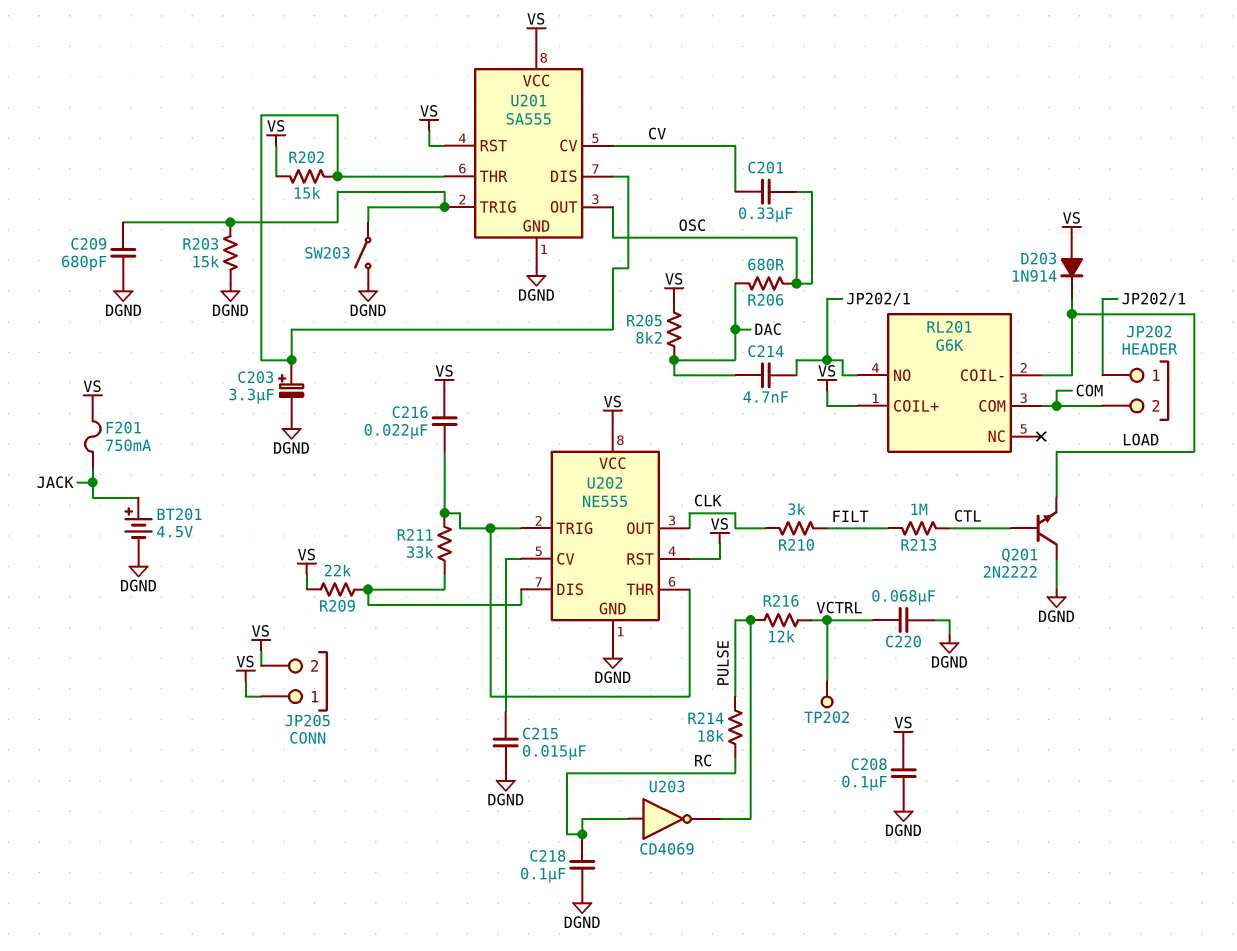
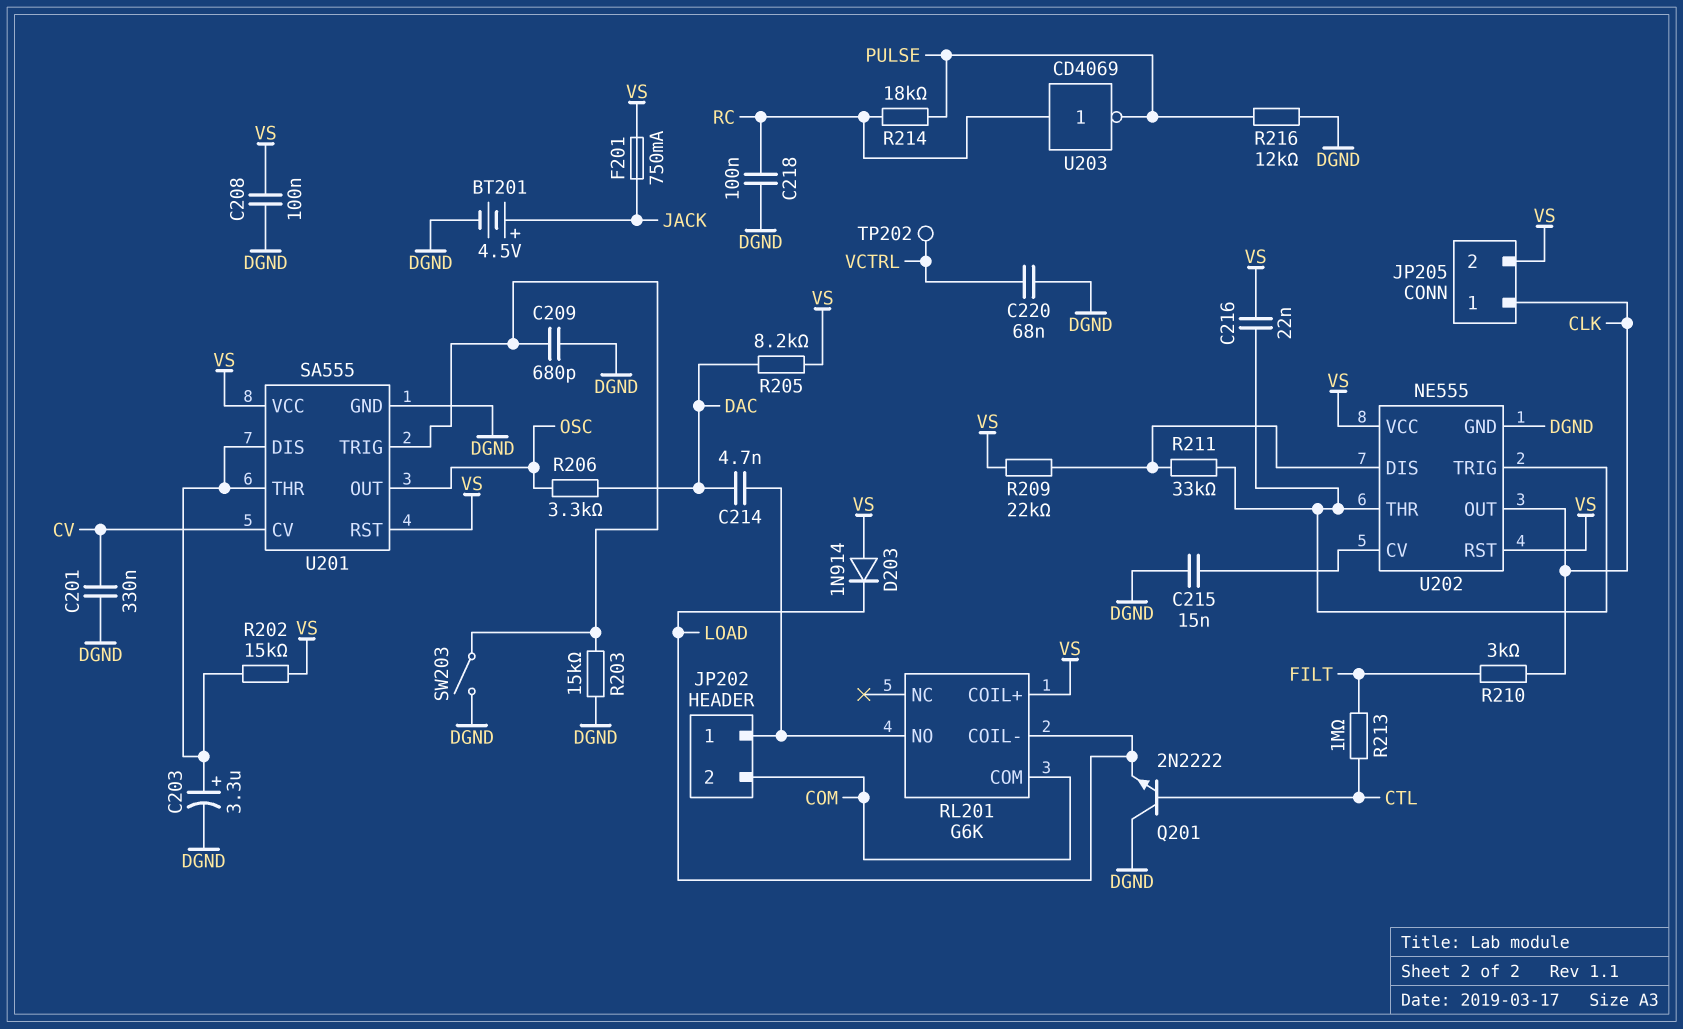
C201: 330nF (CV, OSC) -> 330nF (CV, DGND)
JP205 pin 1: VS -> CLK
R206: 680 (DAC, OSC) -> 3.3k (DAC, OSC)
R216: 12k (PULSE, VCTRL) -> 12k (DGND, PULSE)

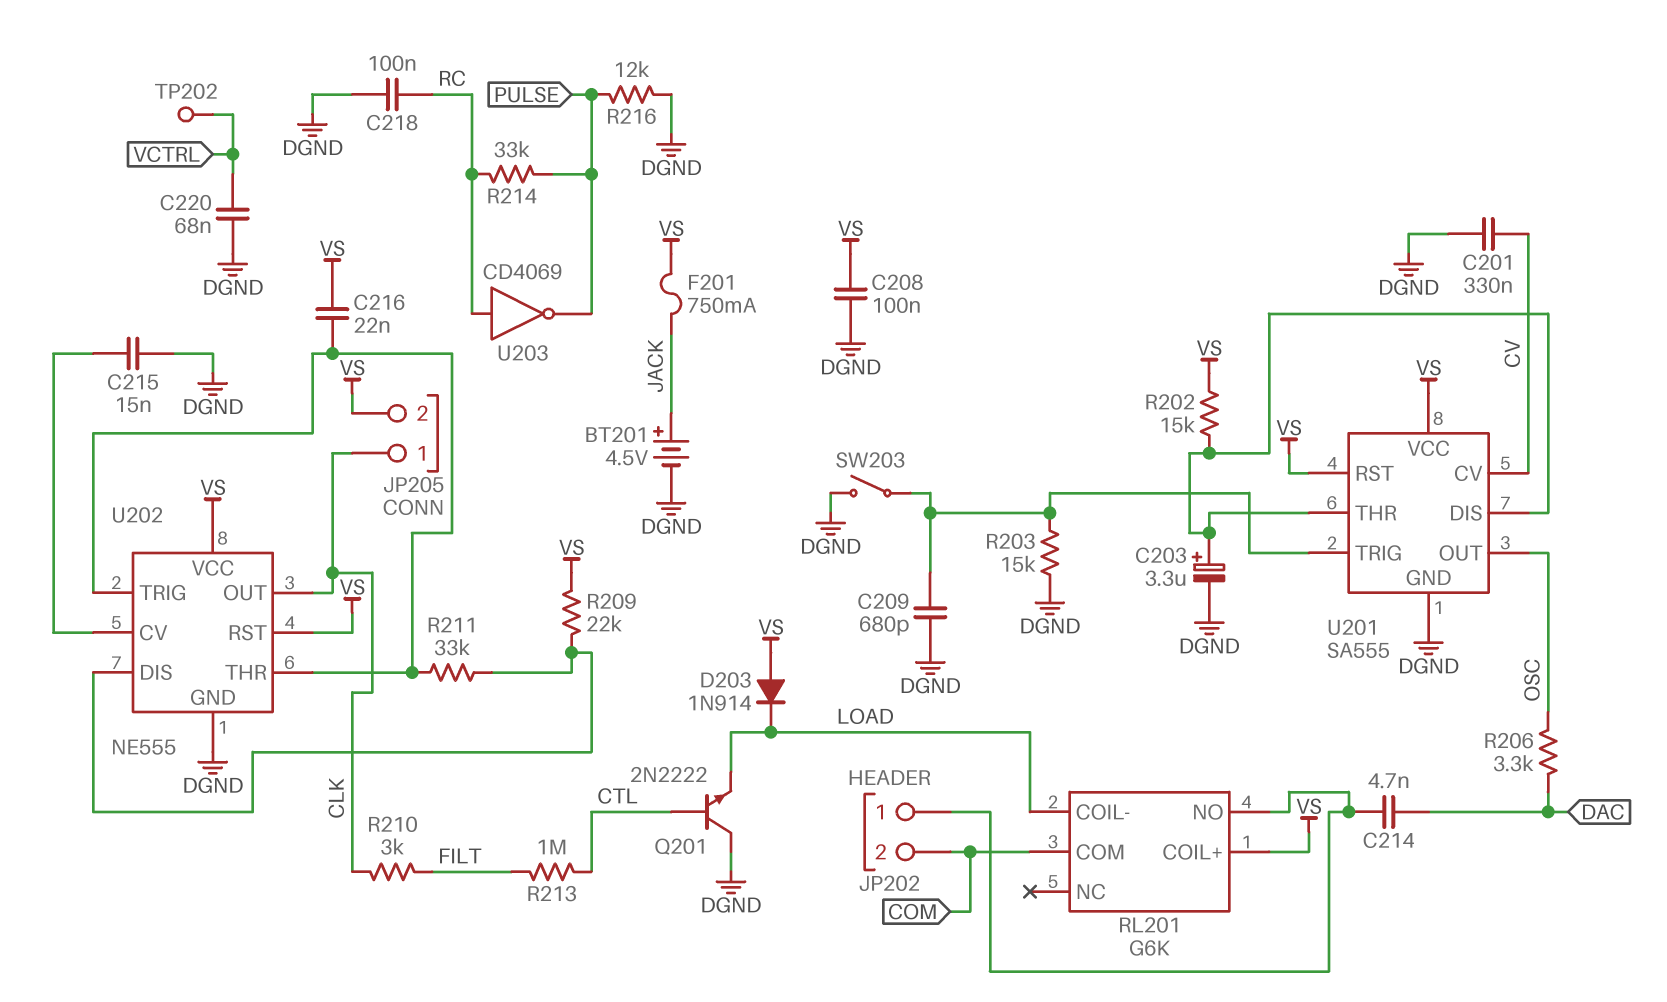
R205: 8.2k (DAC, VS) -> none
R214: 18k (PULSE, RC) -> 33k (PULSE, RC)

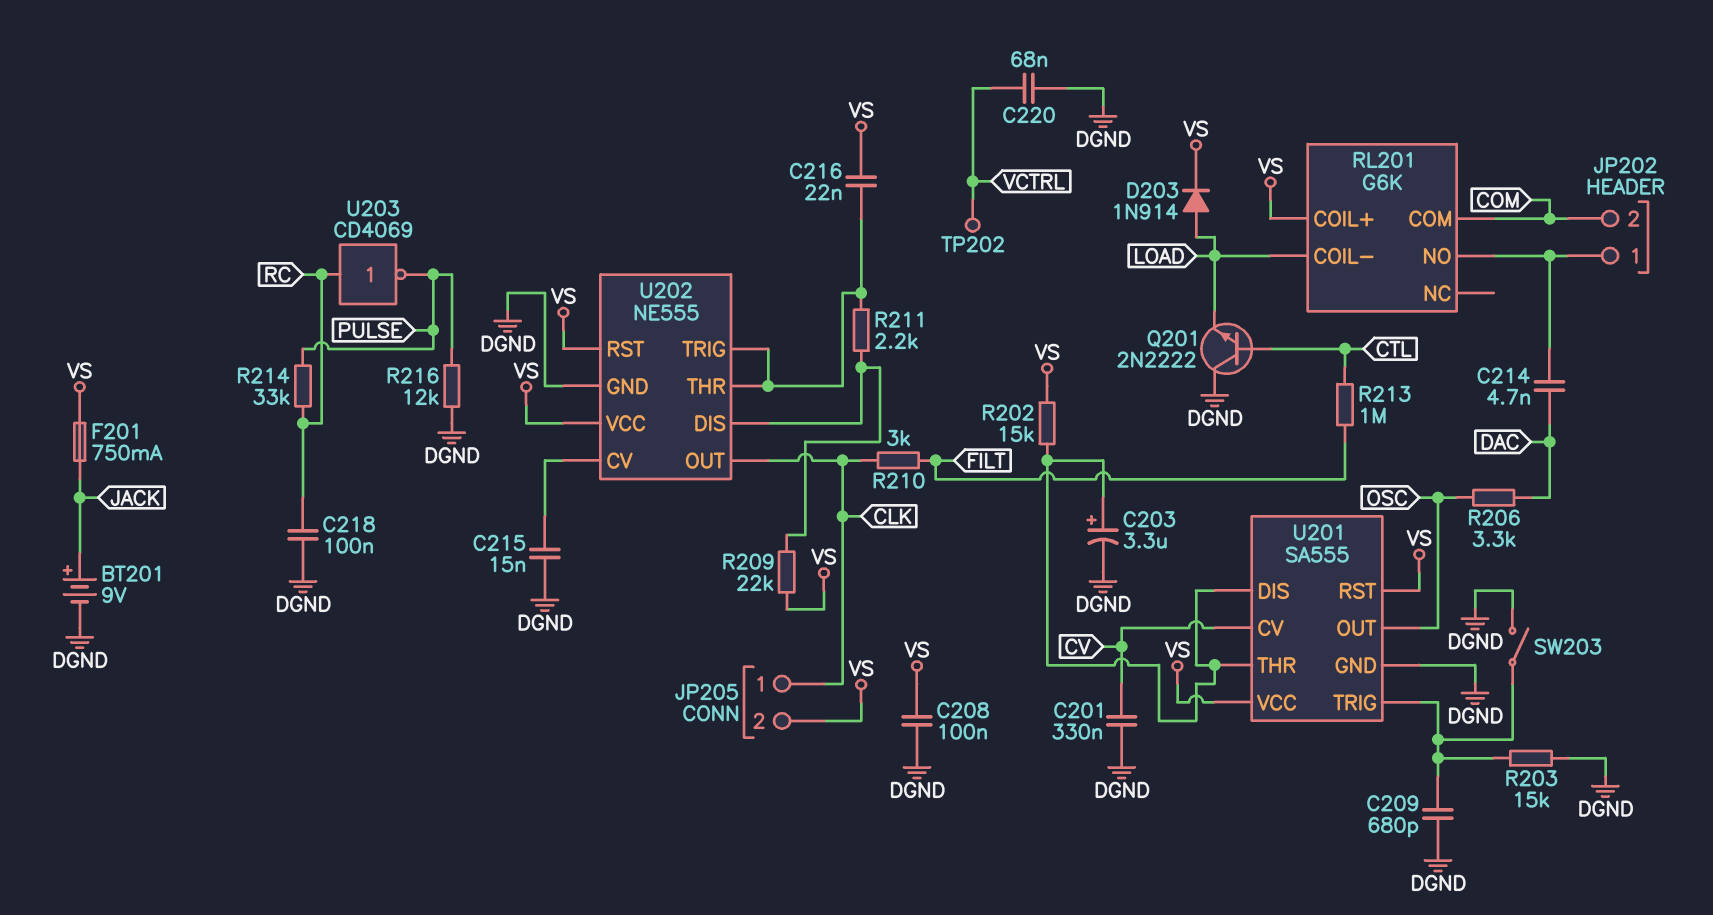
BT201: 4.5V (plus JACK, minus DGND) -> 9V (plus JACK, minus DGND)
D203: diode 1N914 (A VS, K LOAD) -> diode 1N914 (A LOAD, K VS)
R211: 33k (U202/DIS, U202/THR) -> 2.2k (U202/DIS, U202/THR)

